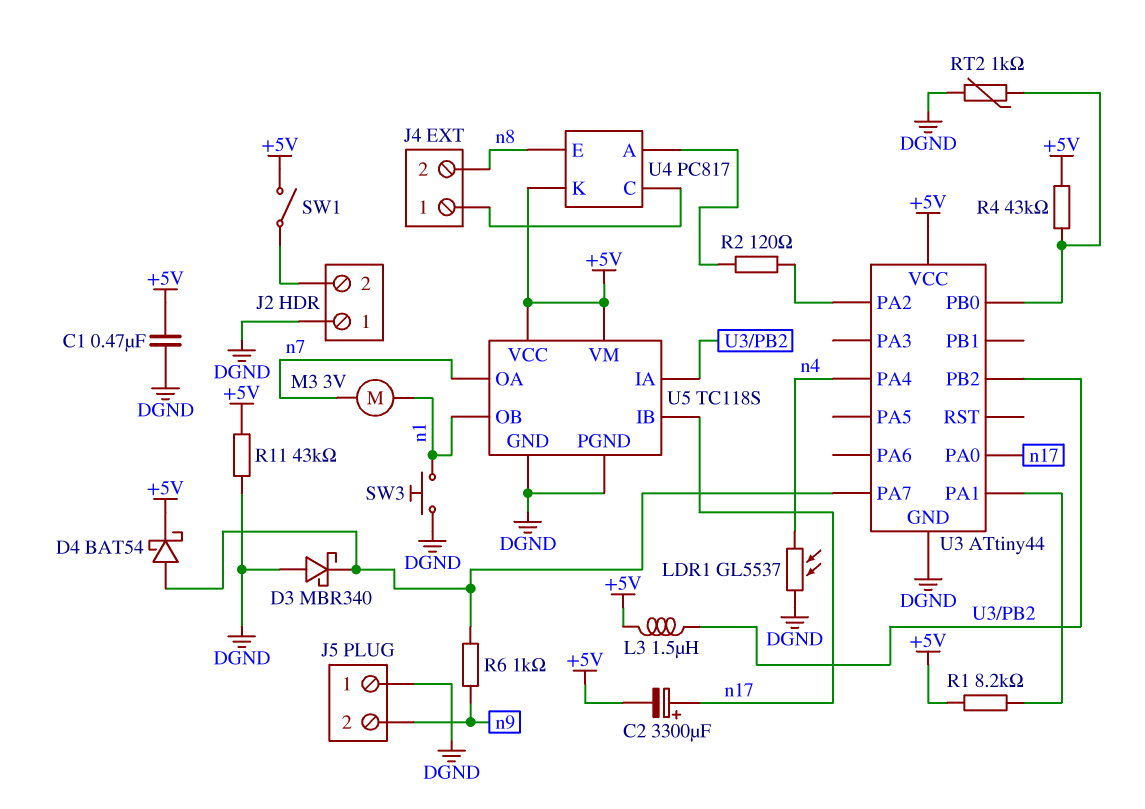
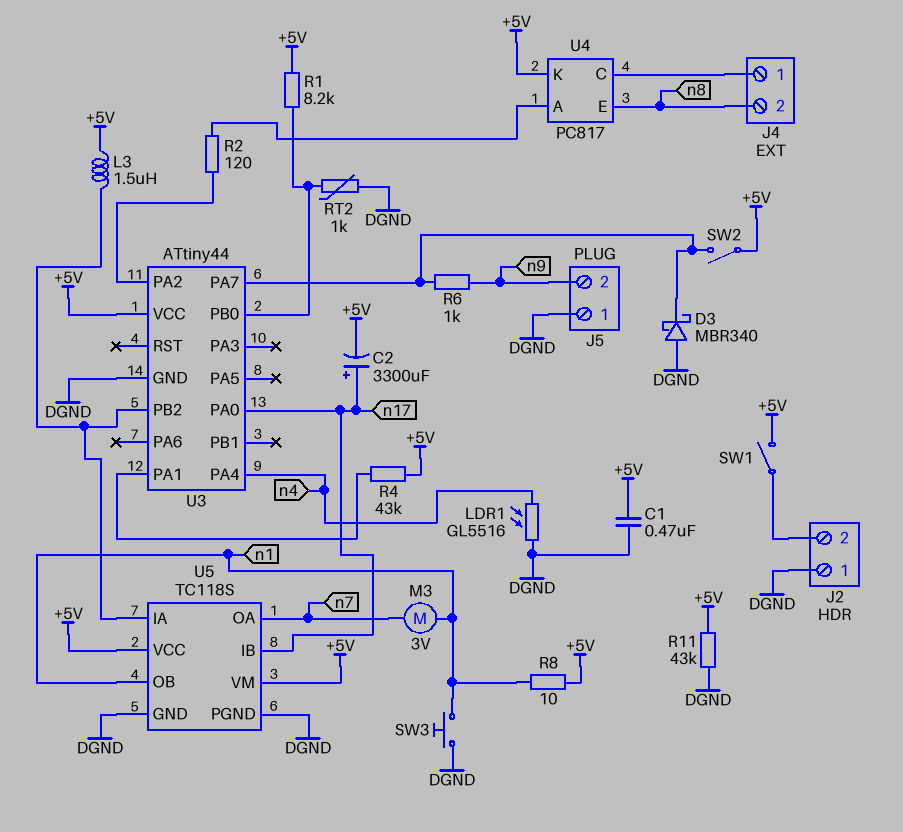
D4: schottky BAT54 (A U3/PA7, K +5V) -> none
LDR1: GL5537 (DGND, n4) -> GL5516 (DGND, n4)
R1: 8.2k (+5V, U3/PA1) -> 8.2k (+5V, U3/PB0)
R4: 43k (+5V, U3/PB0) -> 43k (+5V, U3/PA1)
R8: none -> 10 (+5V, n1)
SW2: none -> switch (+5V, U3/PA7)

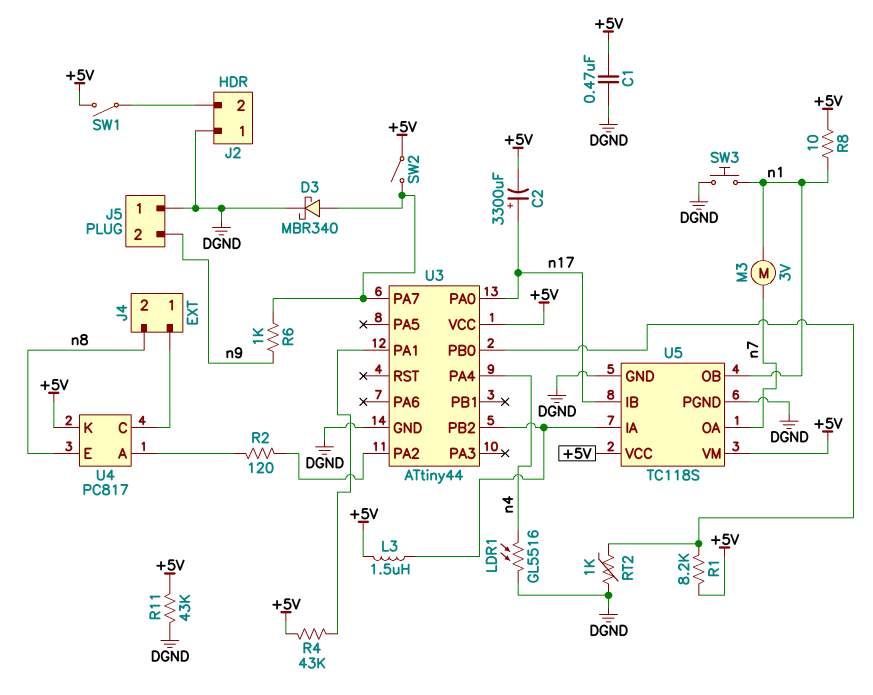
D3: schottky MBR340 (A DGND, K U3/PA7) -> schottky MBR340 (A U3/PA7, K DGND)

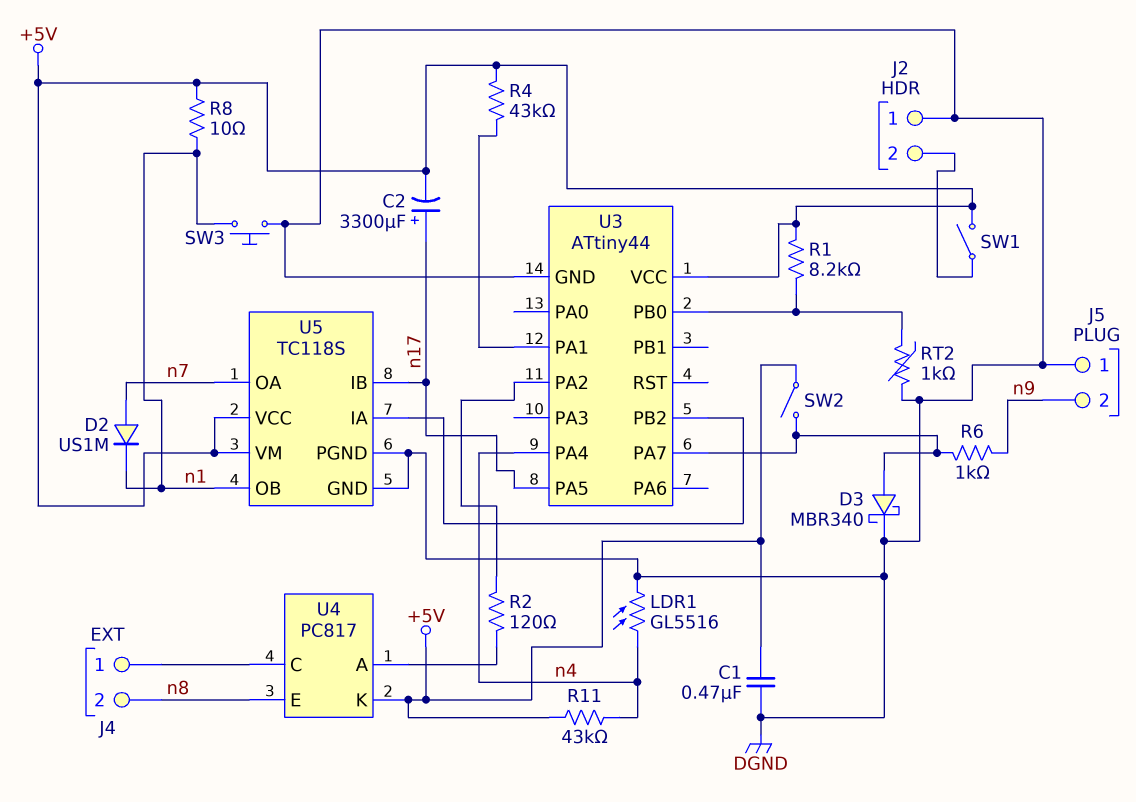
D2: none -> diode US1M (A n7, K n1)
L3: 1.5uH (+5V, U3/PB2) -> none
M3: motor 3V (n1, n7) -> none
R11: 43k (+5V, DGND) -> 43k (+5V, n4)
U3 pin PA0: n17 -> none
U3 pin PA5: none -> n17

